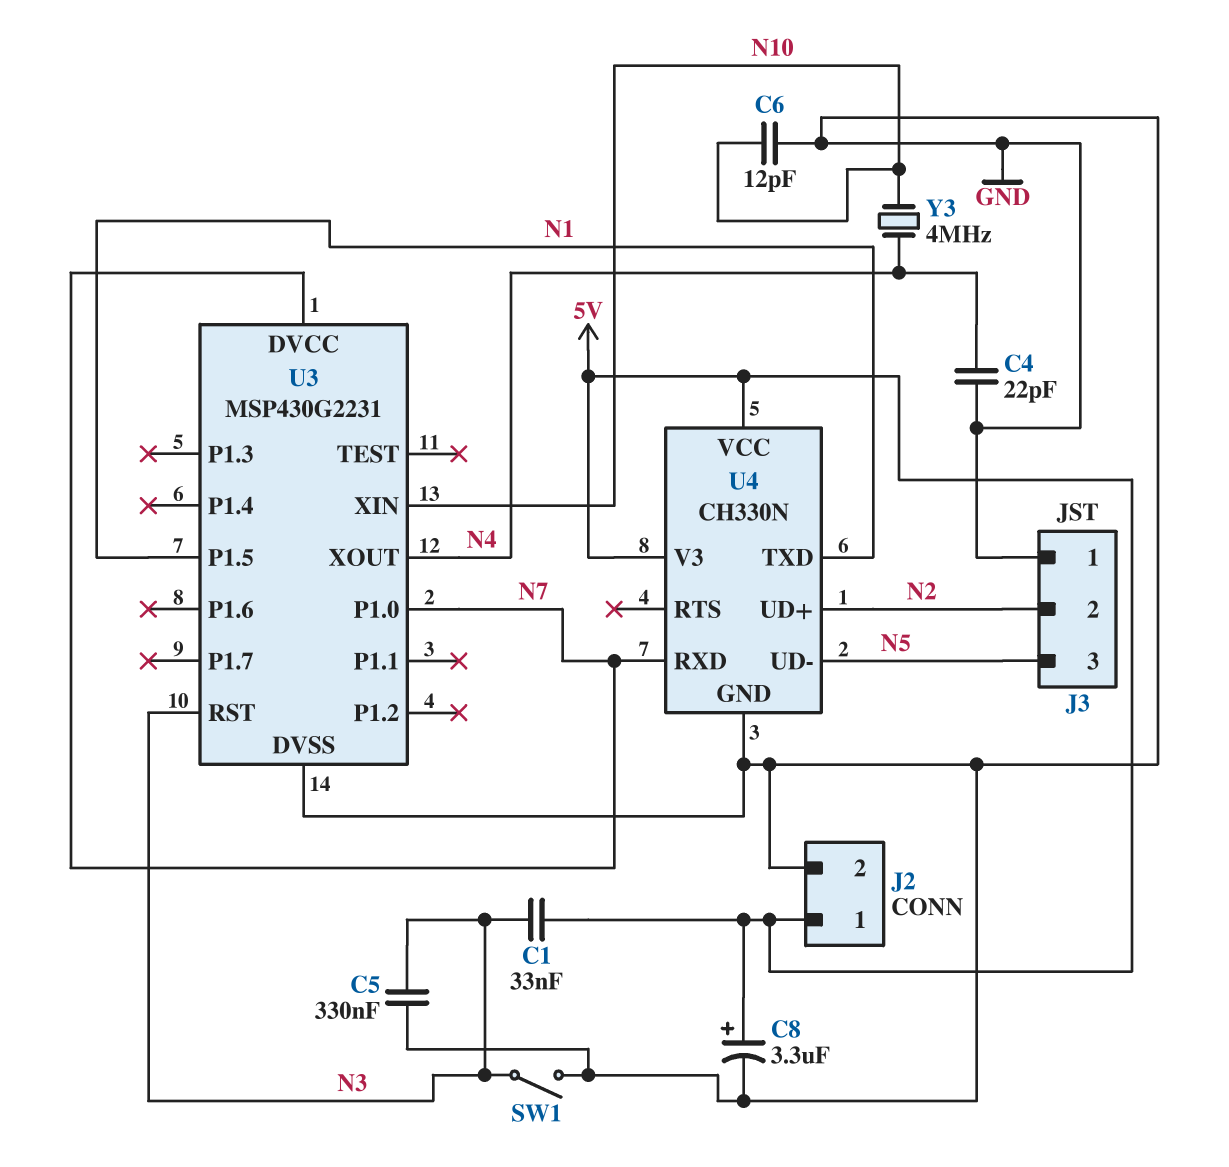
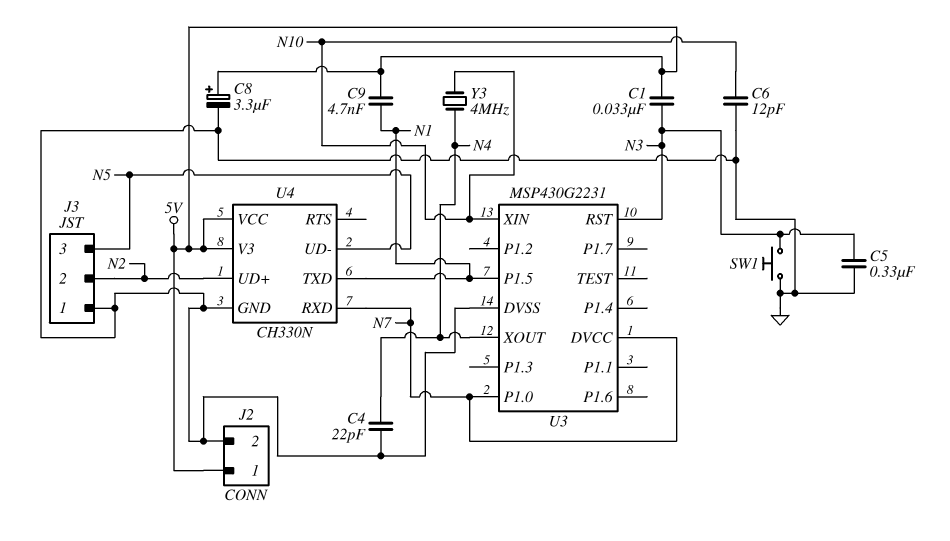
C9: none -> 4.7nF (5V, N1)
SW1: switch (GND, N3) -> button (GND, N3)

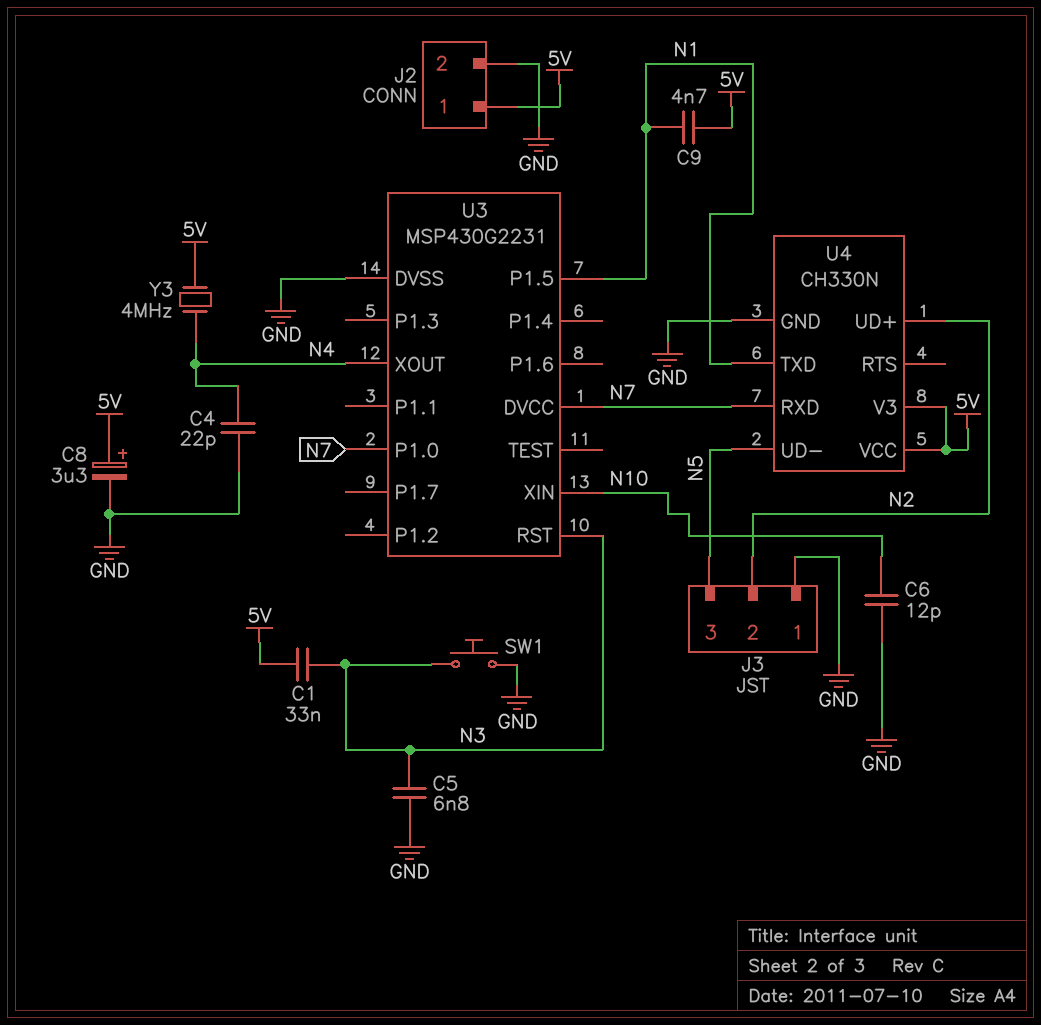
C5: 330nF (GND, N3) -> 6.8nF (GND, N3)
Y3: 4MHz (N4, N10) -> 4MHz (5V, N4)

